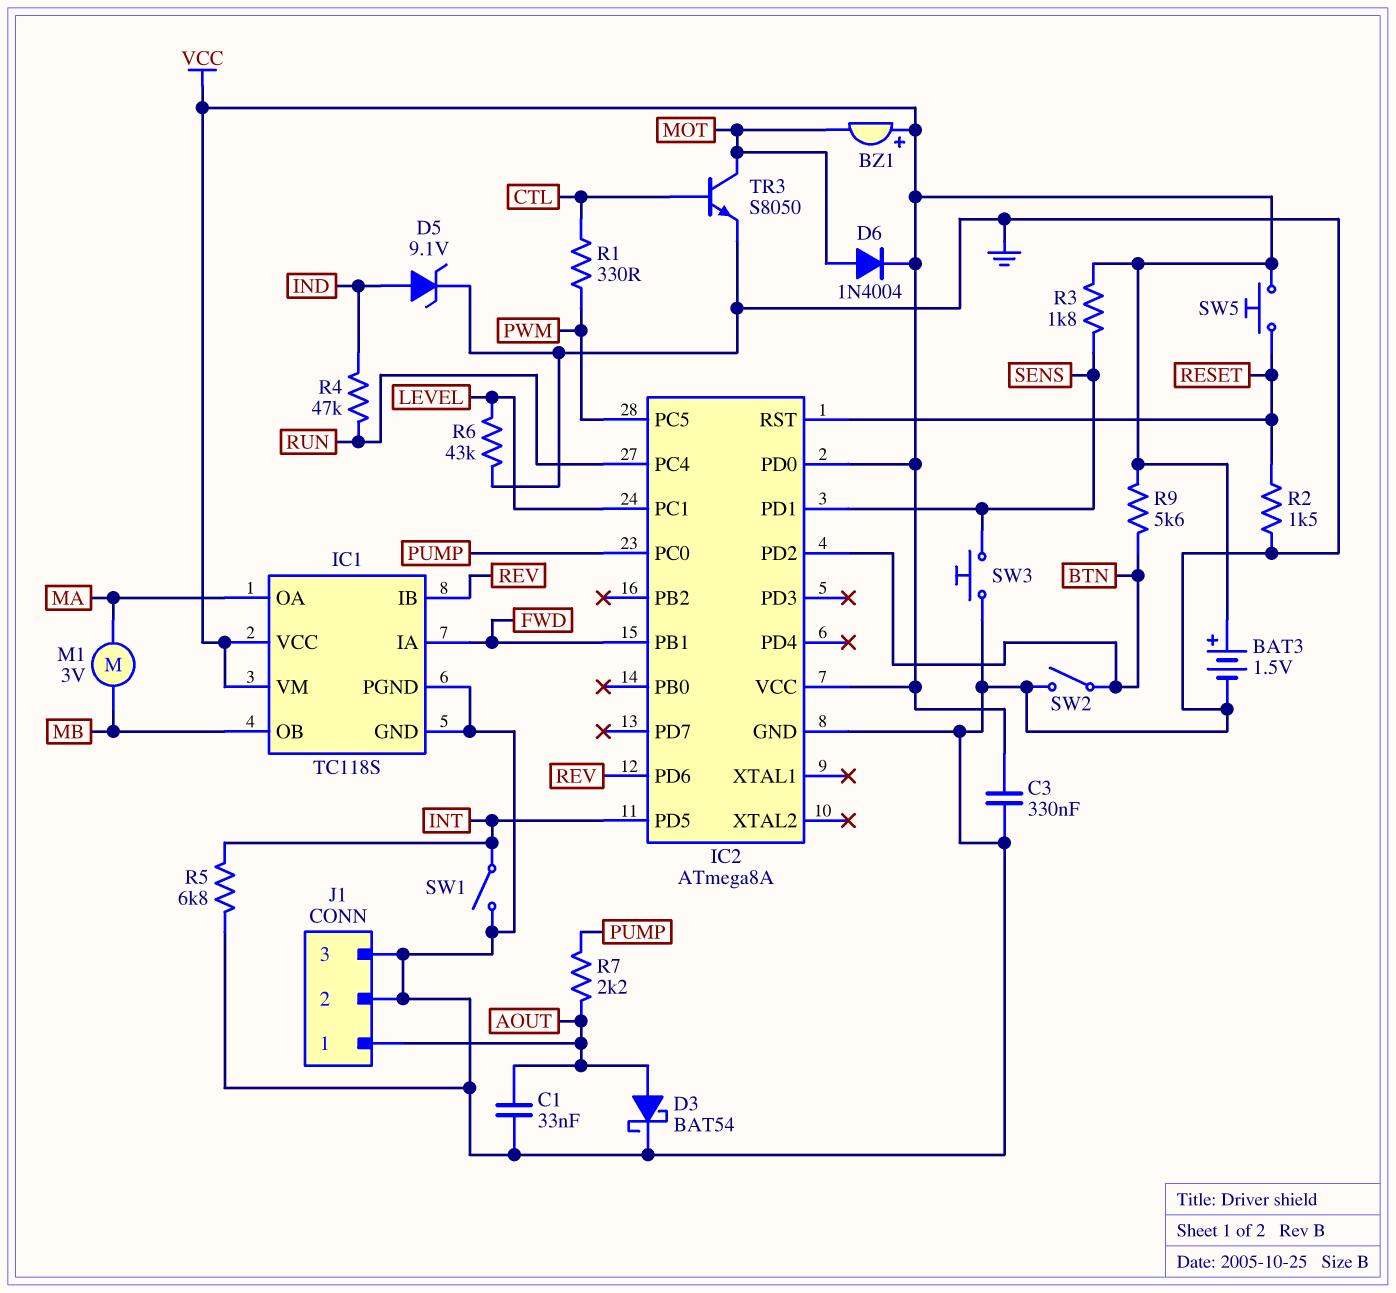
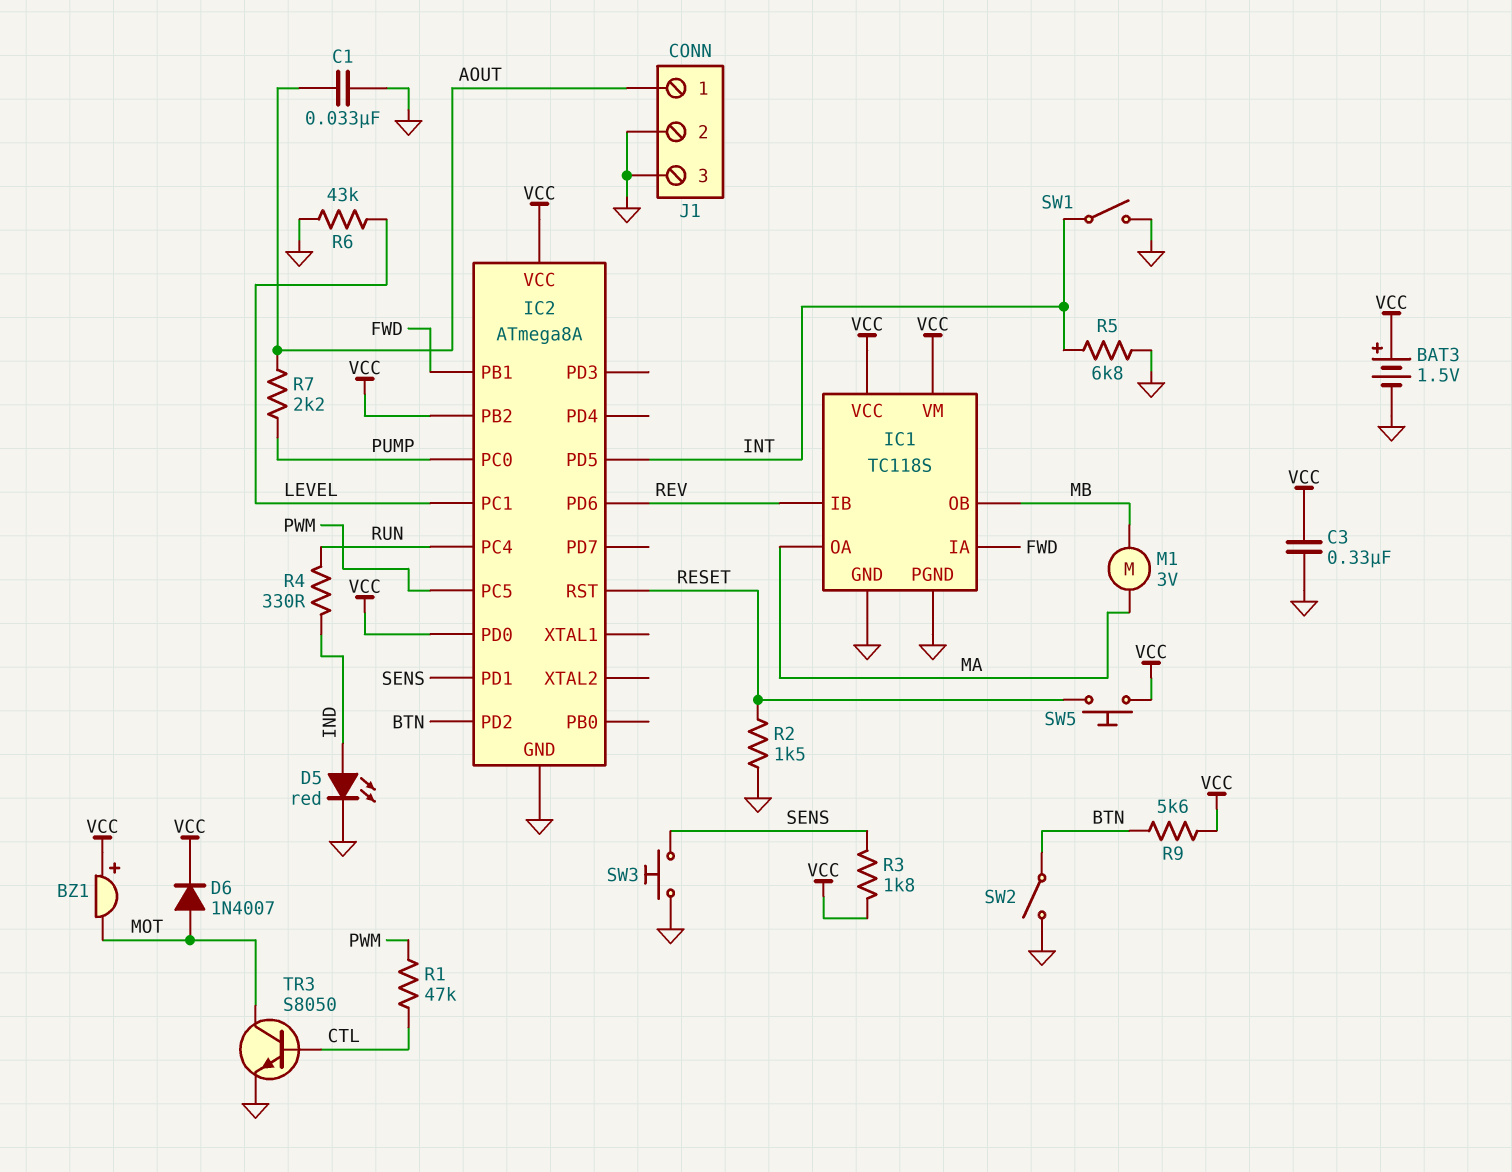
D3: schottky BAT54 (A AOUT, K GND) -> none
D5: zener 9.1V (A IND, K GND) -> LED red (A IND, K GND)
D6: diode 1N4004 (A MOT, K VCC) -> diode 1N4007 (A MOT, K VCC)
IC2 pin PB2: none -> VCC
R1: 330 (CTL, PWM) -> 47k (CTL, PWM)
R4: 47k (IND, RUN) -> 330 (IND, RUN)

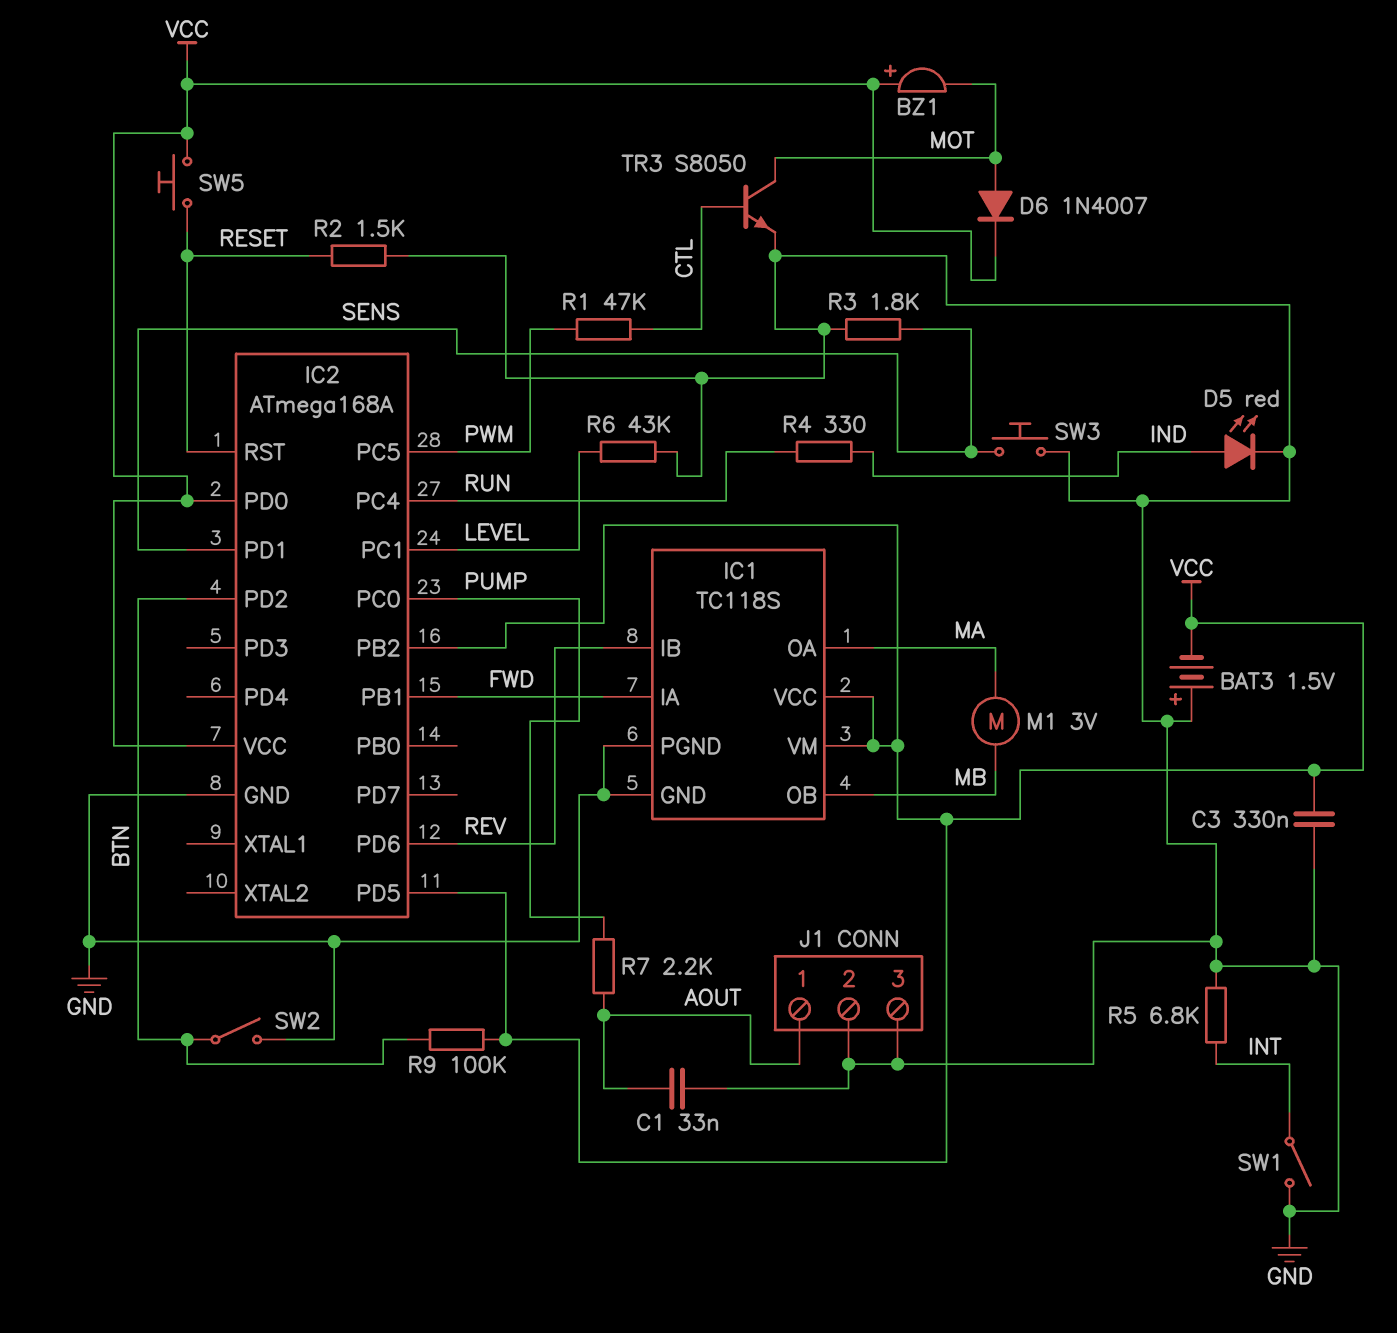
BAT3: 1.5V (plus VCC, minus GND) -> 1.5V (plus GND, minus VCC)
IC2: ATmega8A -> ATmega168A
IC2 pin PD5: INT -> VCC
R3: 1.8k (SENS, VCC) -> 1.8k (GND, SENS)
R9: 5.6k (BTN, VCC) -> 100k (BTN, VCC)

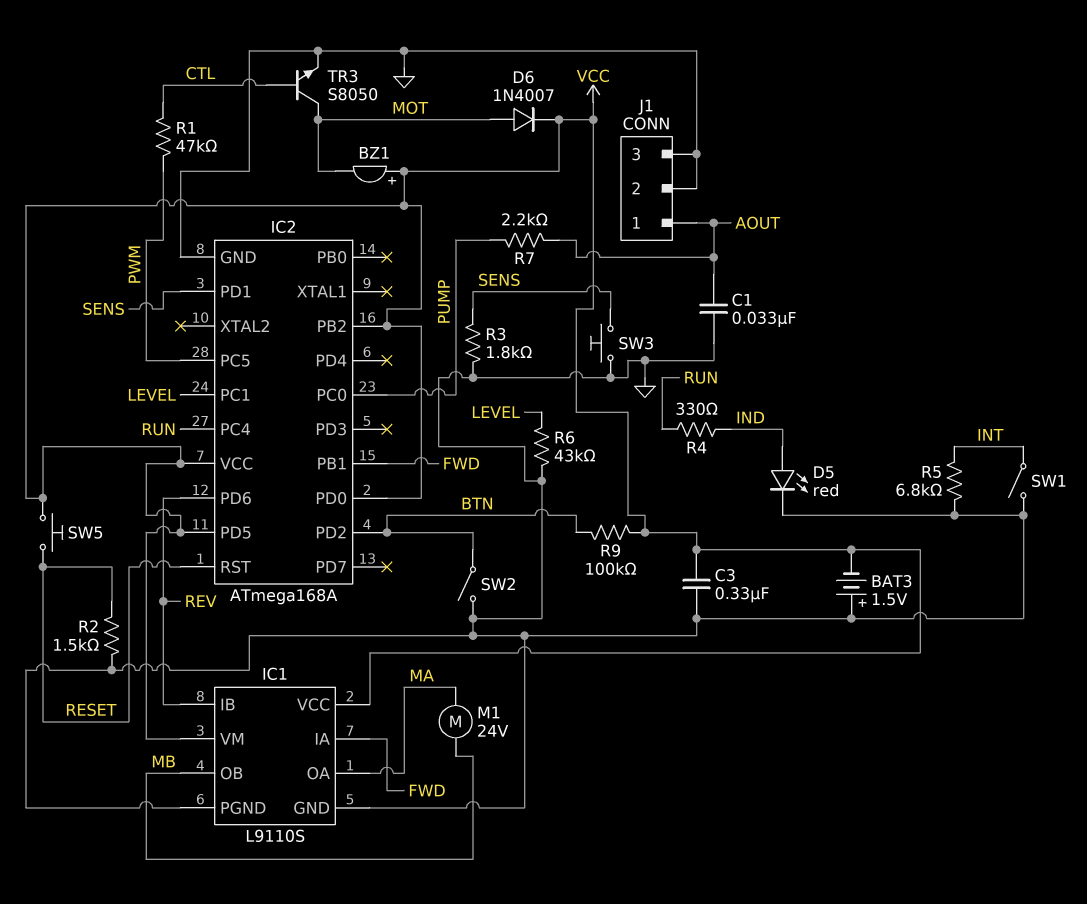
IC1: TC118S -> L9110S
M1: motor 3V (MA, MB) -> motor 24V (MA, MB)

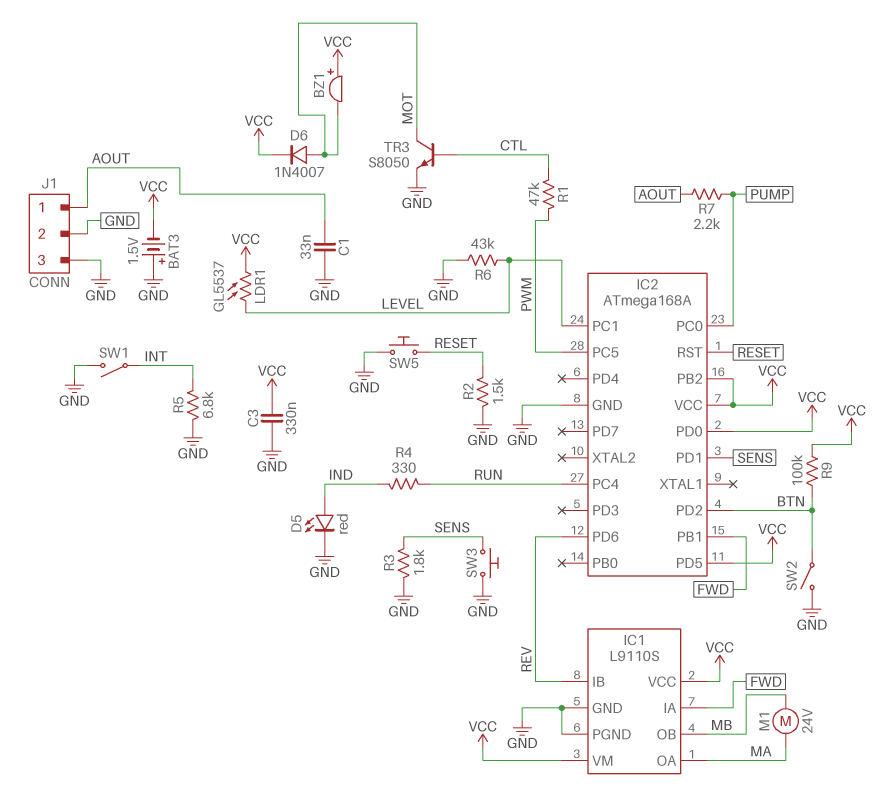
LDR1: none -> GL5537 (LEVEL, VCC)
SW5: button (RESET, VCC) -> button (GND, RESET)

